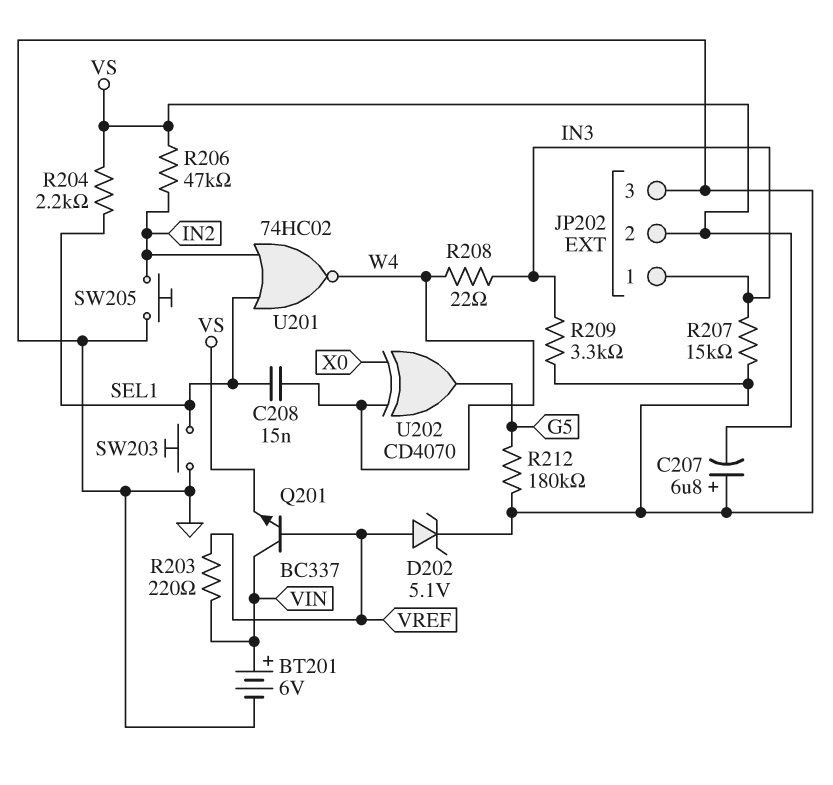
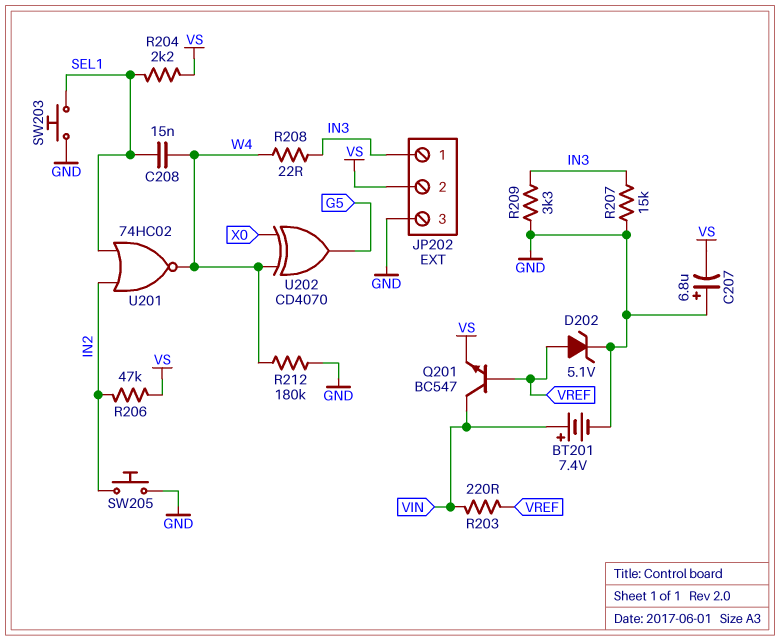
BT201: 6V (plus VIN, minus GND) -> 7.4V (plus VIN, minus GND)
Q201: NPN BC337 (B VREF, C VIN, E VS) -> NPN BC547 (B VREF, C VIN, E VS)
R212: 180k (G5, GND) -> 180k (GND, W4)

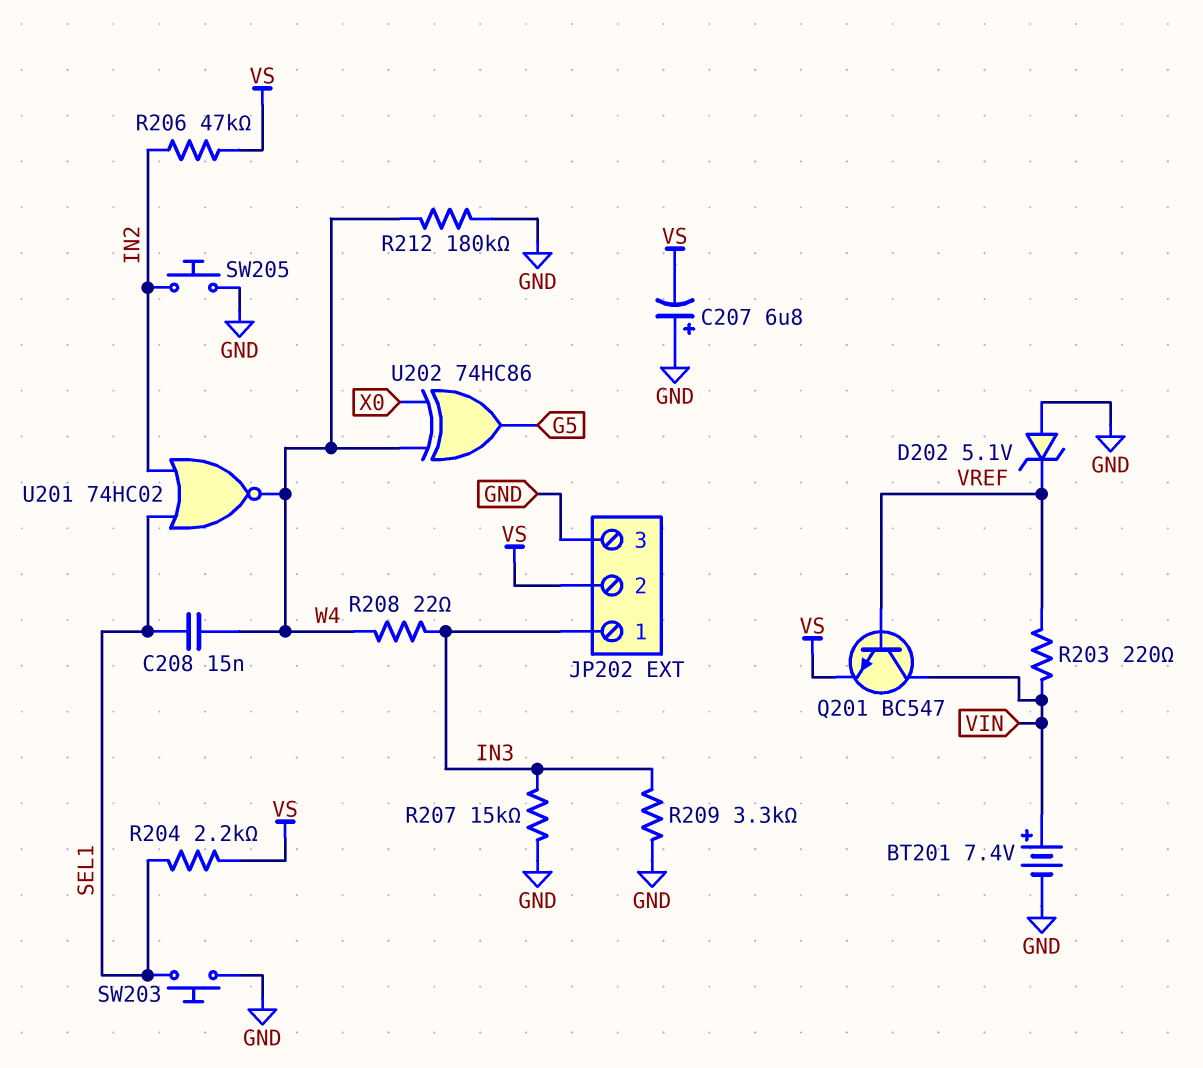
D202: zener 5.1V (A VREF, K GND) -> zener 5.1V (A GND, K VREF)
U202: XOR CD4070 (in W4, in X0, out G5) -> XOR 74HC86 (in W4, in X0, out G5)

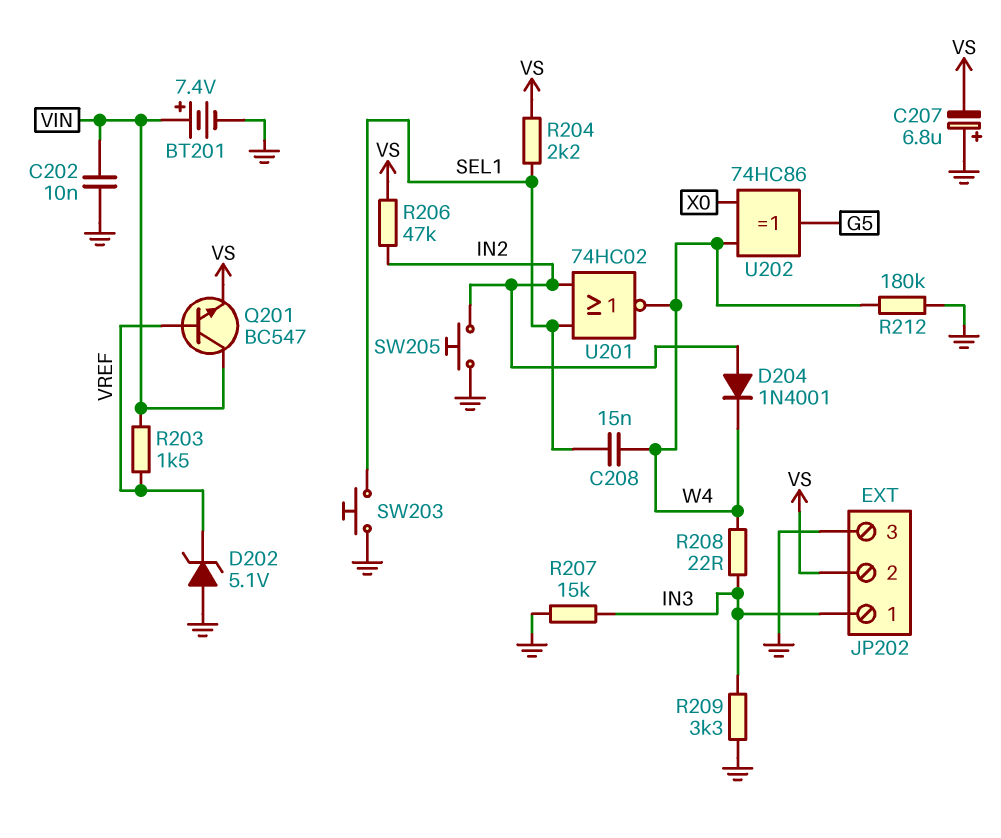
C202: none -> 10nF (GND, VIN)
D204: none -> diode 1N4001 (A IN2, K W4)
R203: 220 (VIN, VREF) -> 1.5k (VIN, VREF)

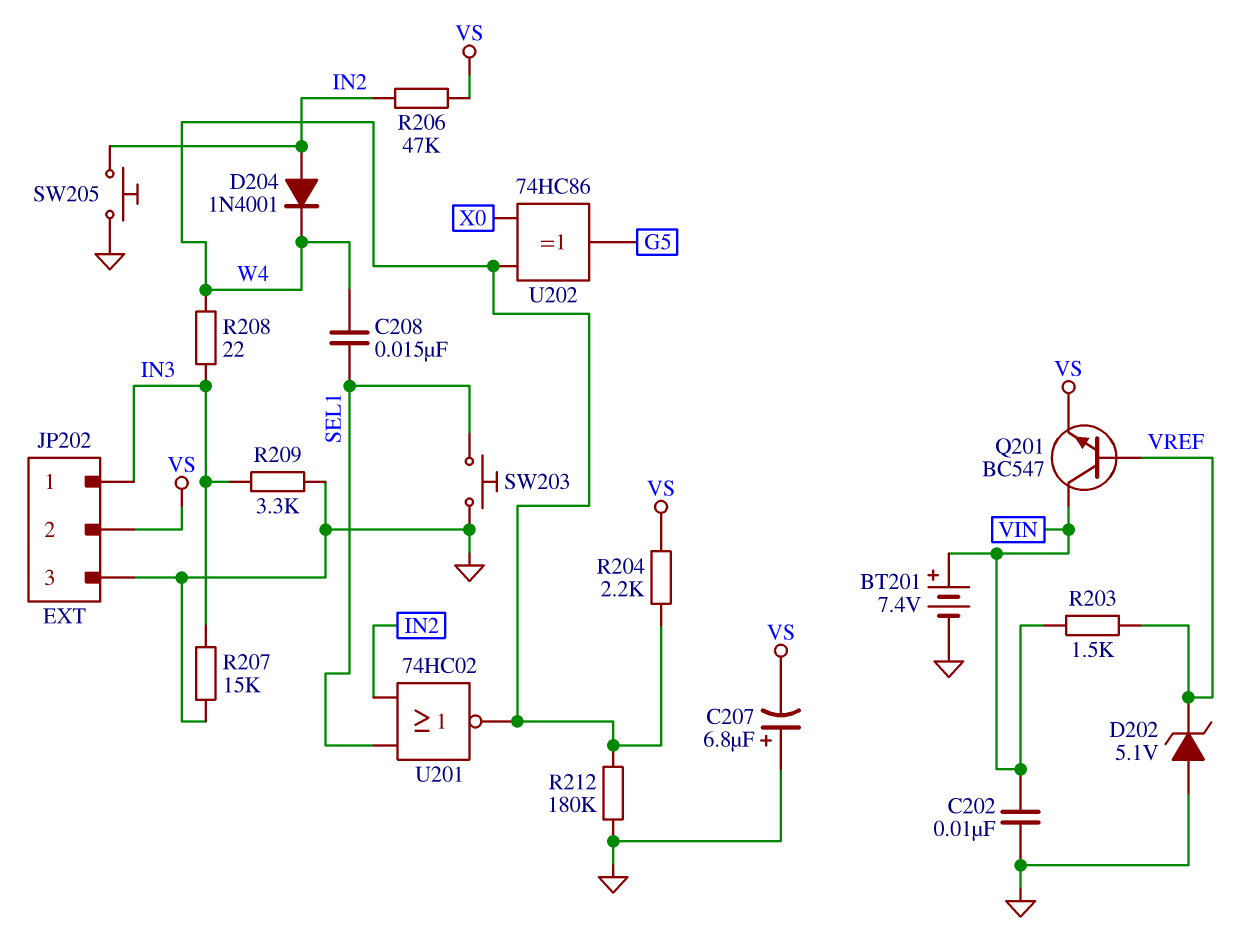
R204: 2.2k (SEL1, VS) -> 2.2k (VS, W4)

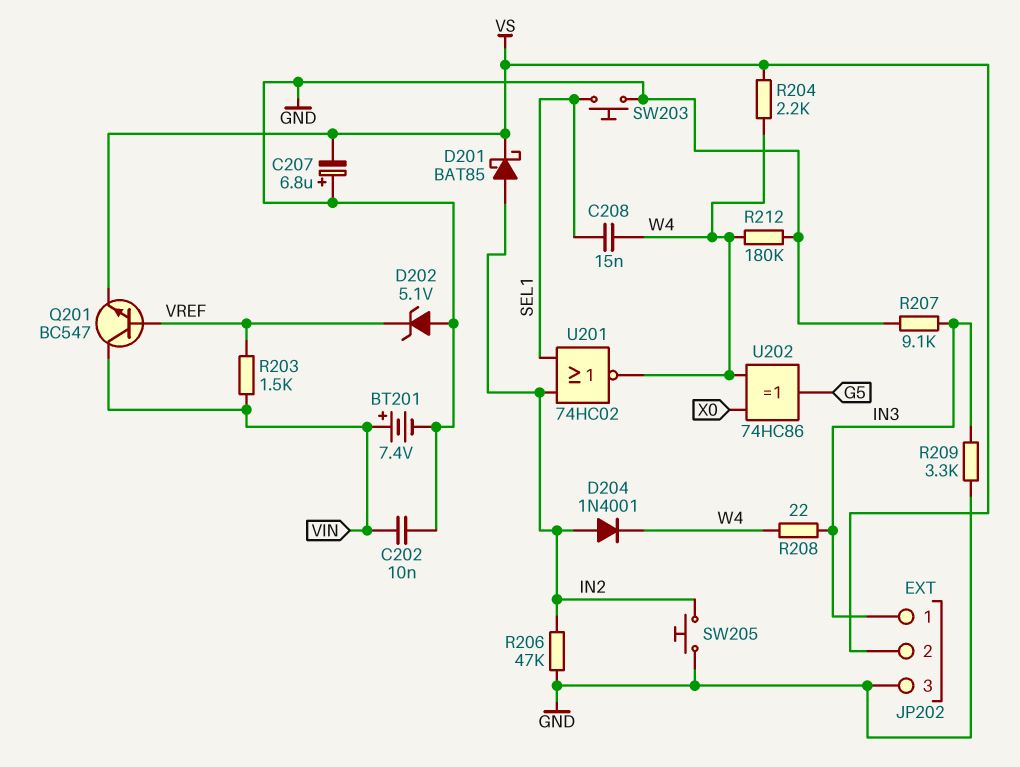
D201: none -> schottky BAT85 (A IN2, K VS)
R206: 47k (IN2, VS) -> 47k (GND, IN2)
R207: 15k (GND, IN3) -> 9.1k (GND, IN3)

